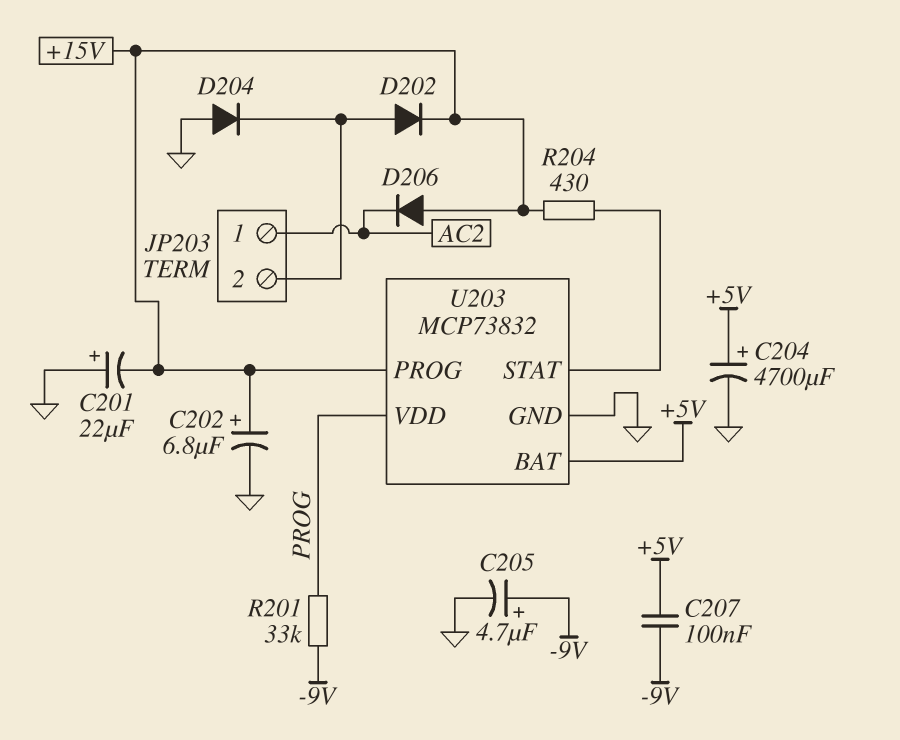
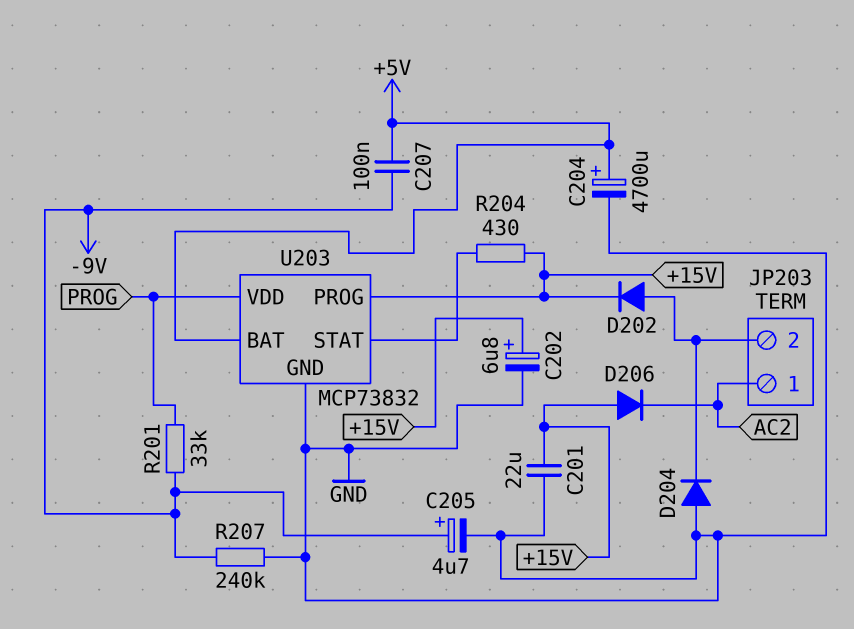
C201: 22uF (plus GND, minus +15V) -> 22uF (+15V, GND)
R207: none -> 240k (-9V, GND)

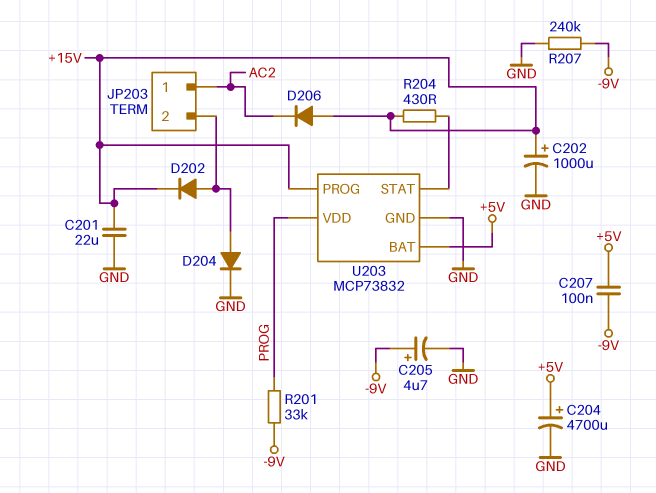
C202: 6.8uF (plus +15V, minus GND) -> 1000uF (plus +15V, minus GND)
D204: diode (A GND, K JP203/2) -> diode (A JP203/2, K GND)

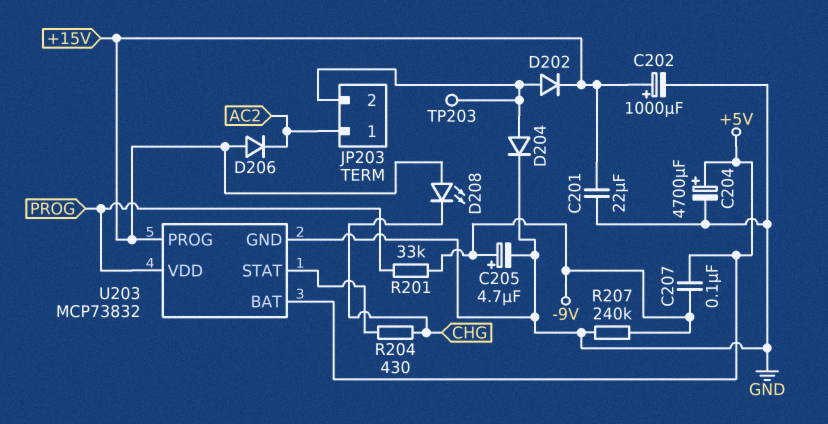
D208: none -> LED (A +15V, K CHG)
R204: 430 (+15V, U203/STAT) -> 430 (CHG, U203/STAT)
TP203: none -> test point (JP203/2)

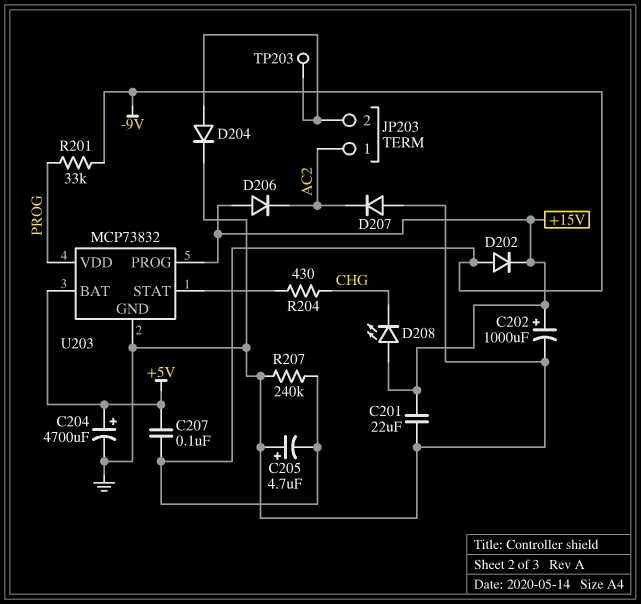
C205: 4.7uF (plus -9V, minus GND) -> 4.7uF (plus GND, minus -9V)
D202: diode (A JP203/2, K +15V) -> diode (A -9V, K +15V)
D207: none -> diode (A GND, K AC2)

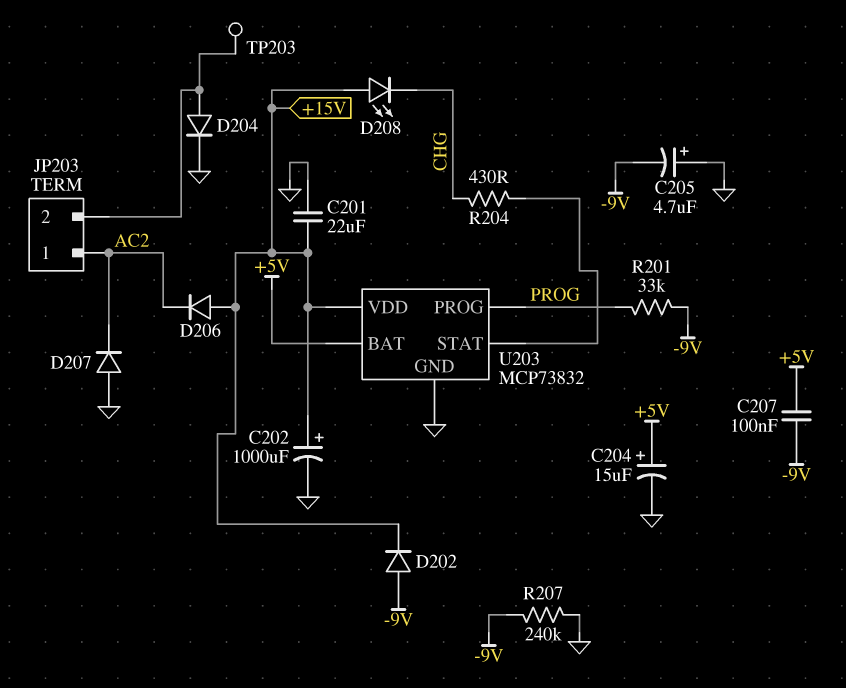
C204: 4700uF (plus +5V, minus GND) -> 15uF (plus +5V, minus GND)
U203 pin PROG: +15V -> PROG
U203 pin VDD: PROG -> +15V

